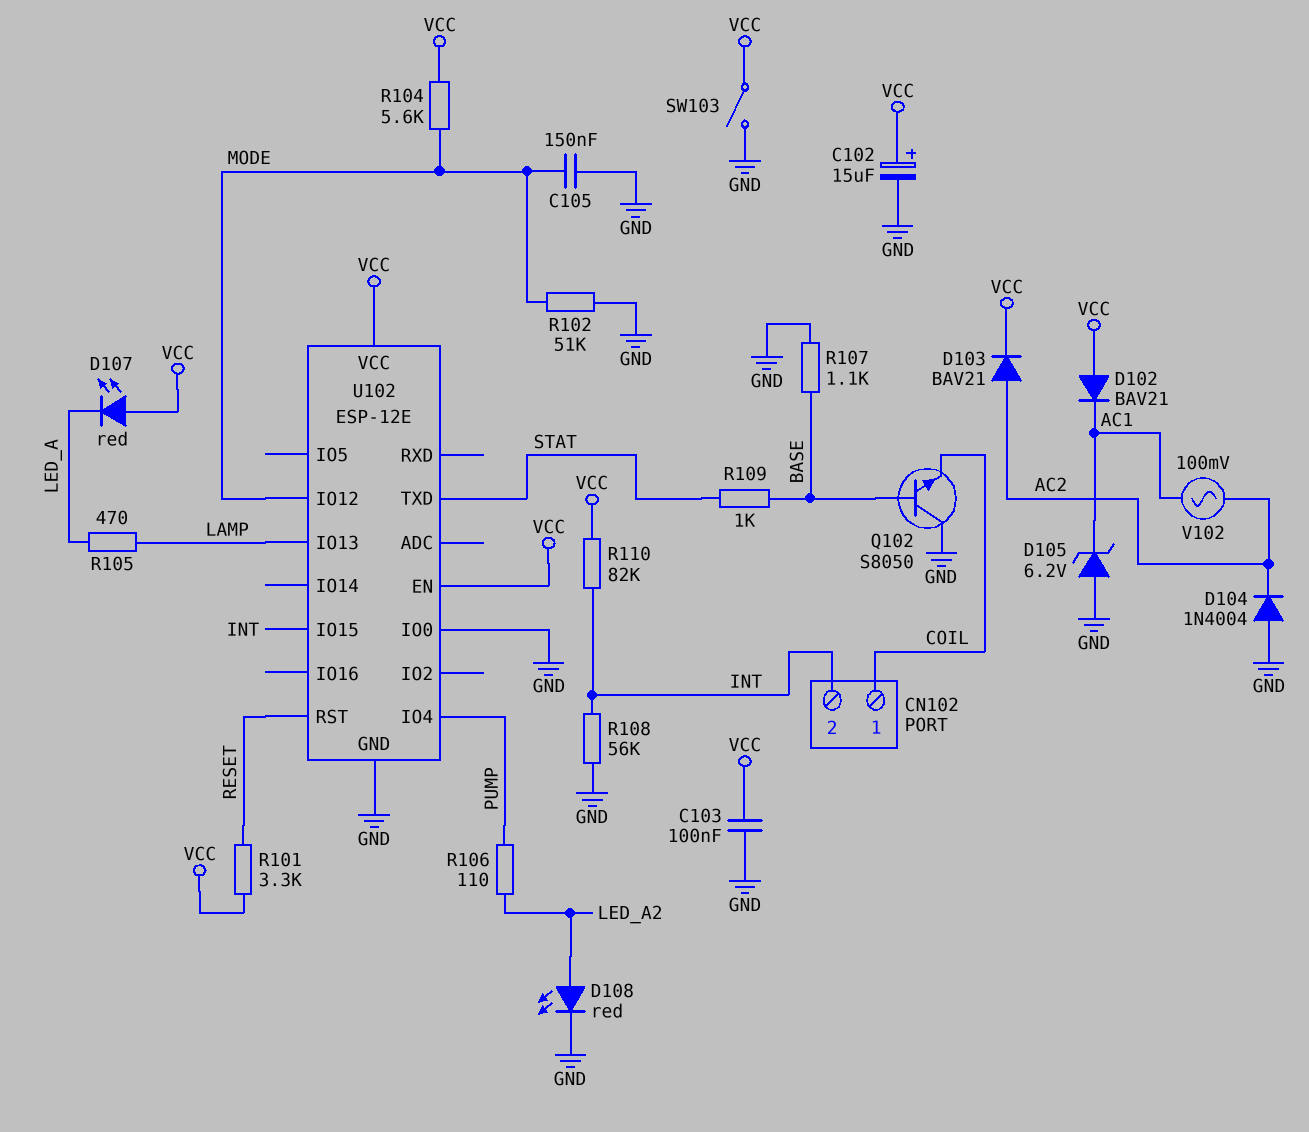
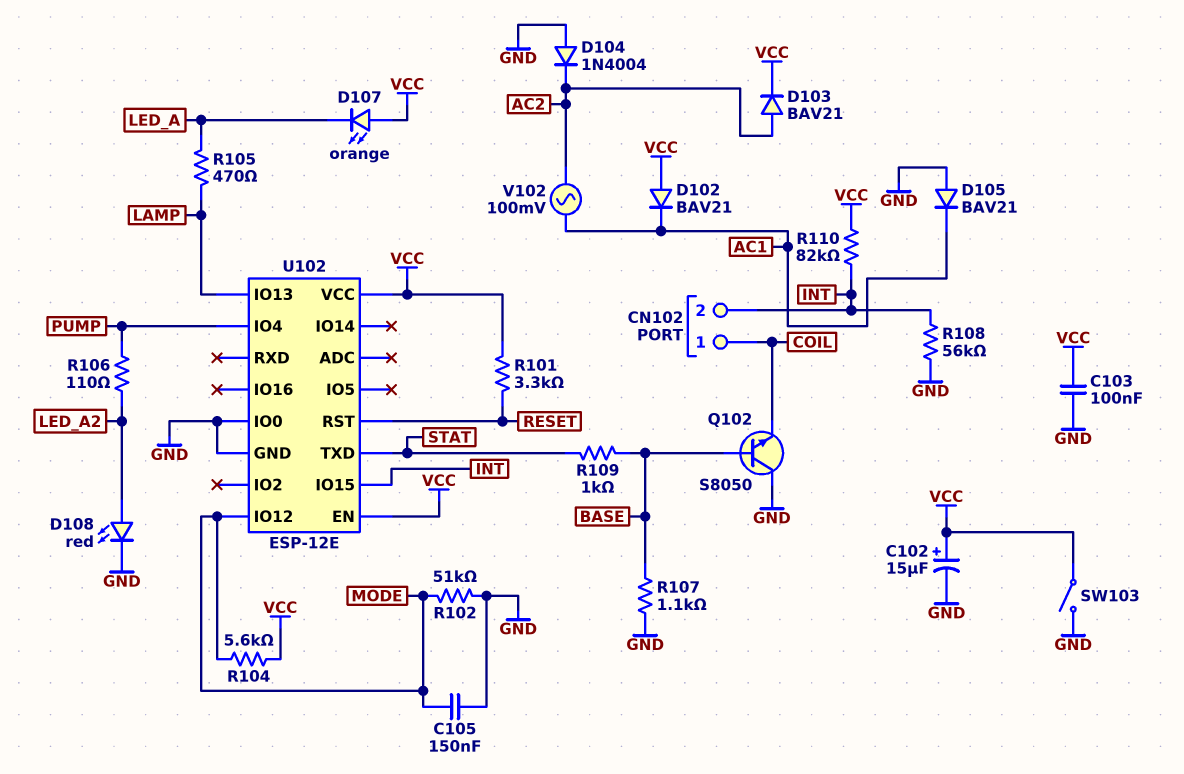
D105: zener 6.2V (A GND, K AC1) -> diode BAV21 (A GND, K AC1)
D107: LED red (A VCC, K LED_A) -> LED orange (A VCC, K LED_A)

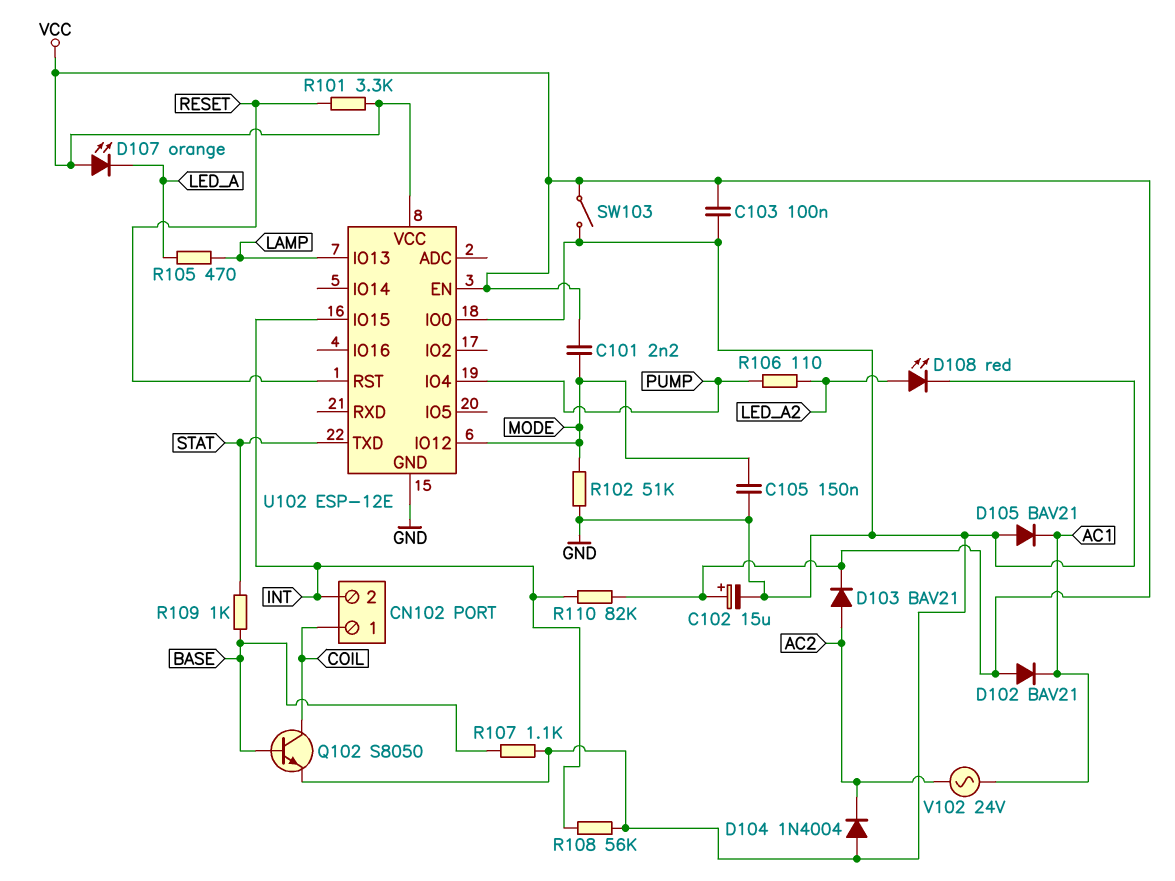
C101: none -> 2.2nF (MODE, VCC)
Q102: NPN S8050 (B BASE, C GND, E COIL) -> NPN S8050 (B BASE, C COIL, E GND)
R104: 5.6k (MODE, VCC) -> none
V102: AC 100mV (AC1, AC2) -> AC 24V (AC1, AC2)

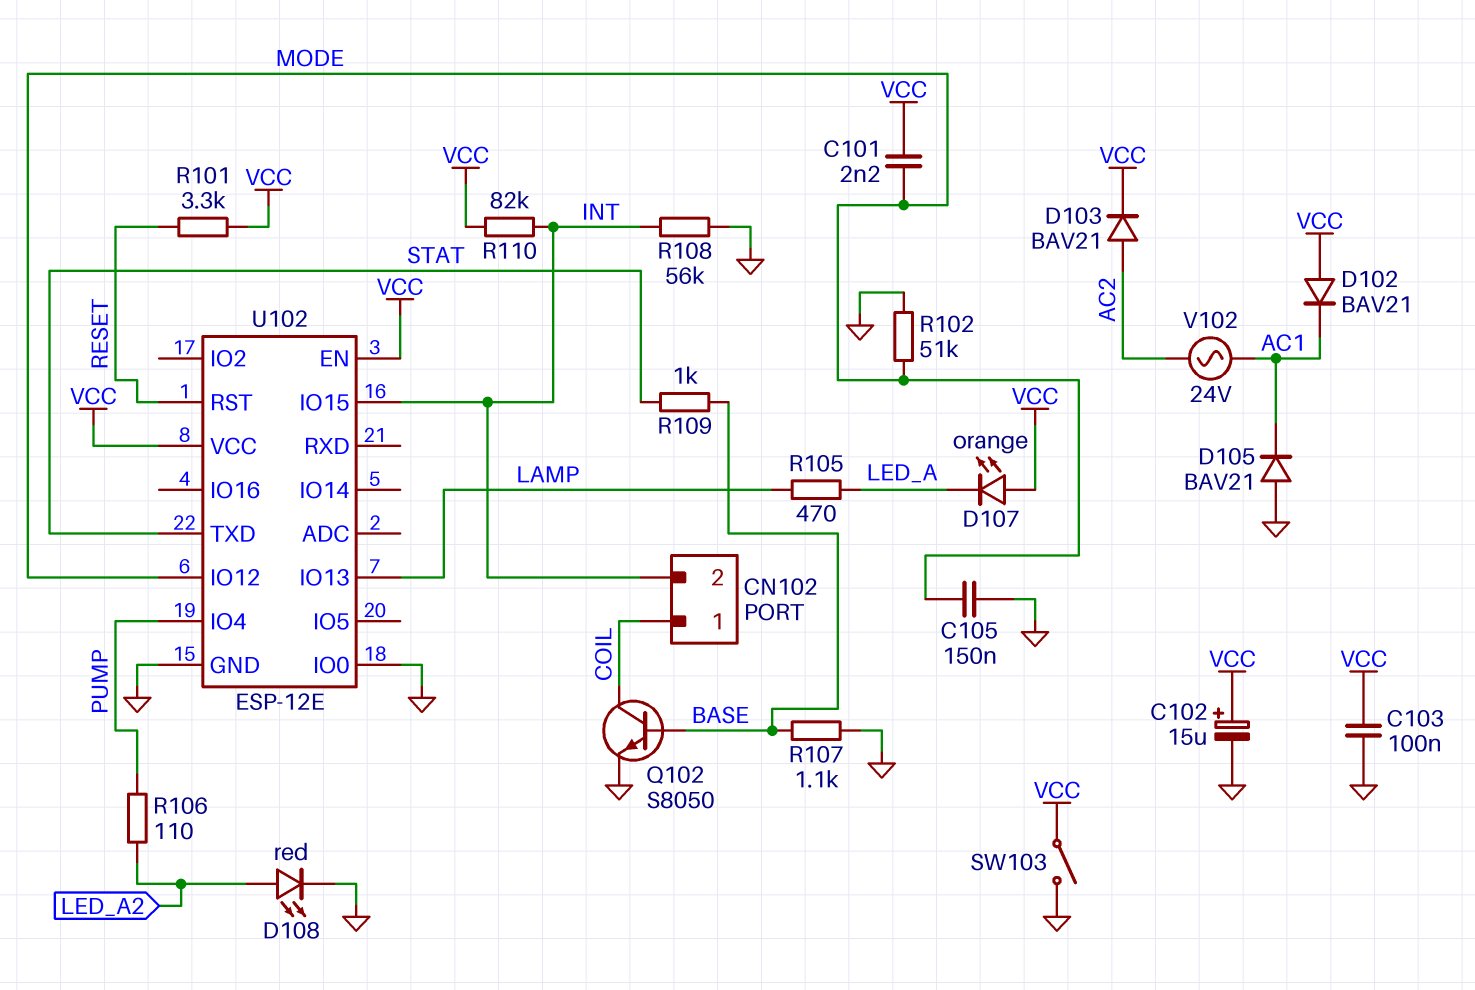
D104: diode 1N4004 (A GND, K AC2) -> none

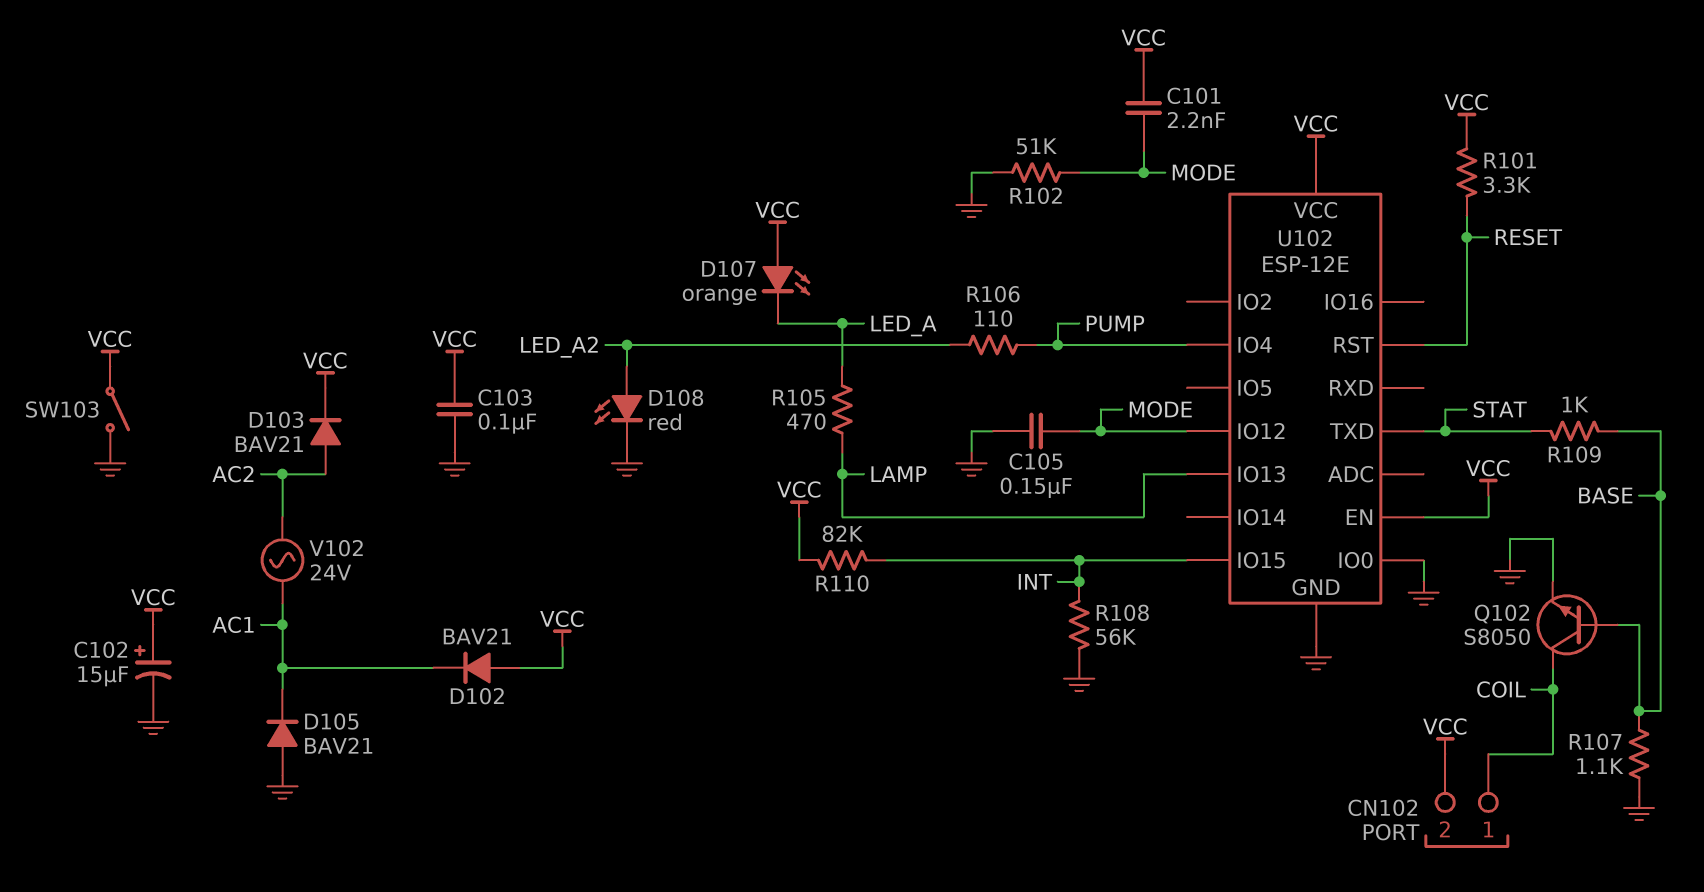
CN102 pin 2: INT -> VCC

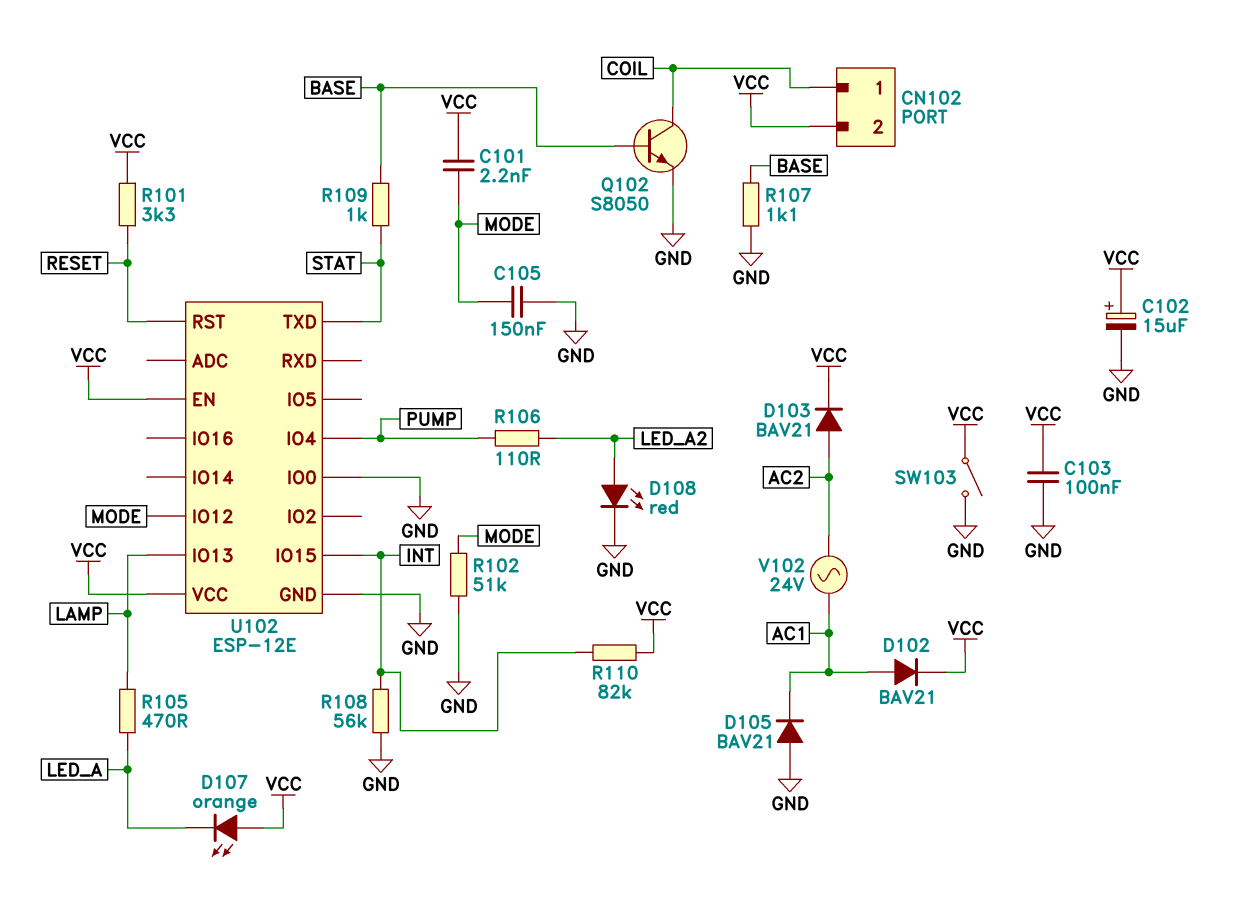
D102: diode BAV21 (A VCC, K AC1) -> diode BAV21 (A AC1, K VCC)

